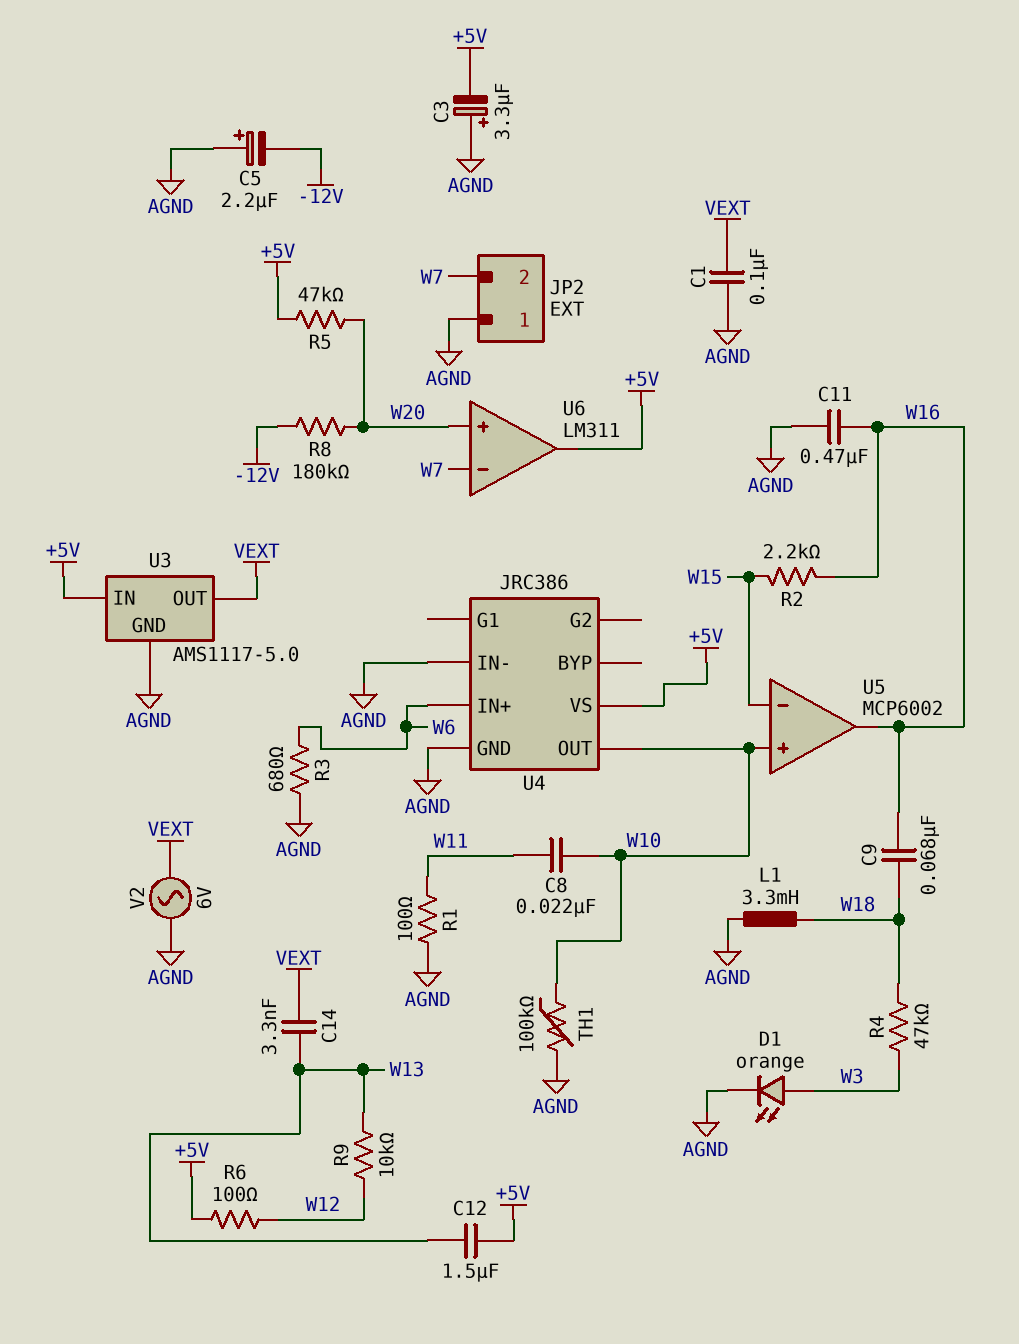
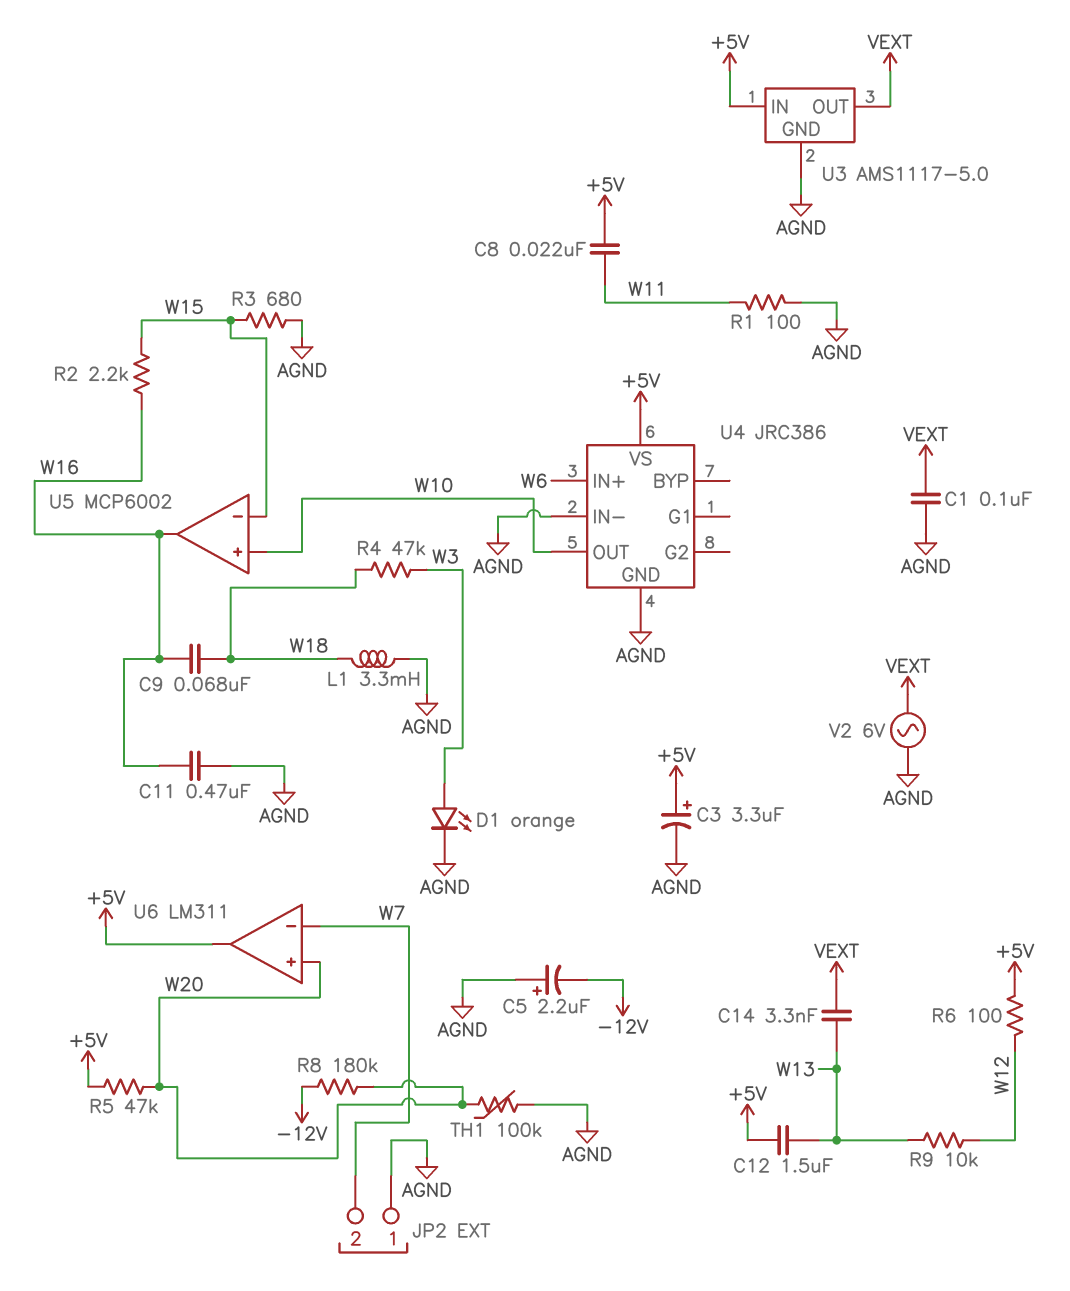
C3: 3.3uF (plus AGND, minus +5V) -> 3.3uF (plus +5V, minus AGND)
C8: 22nF (W10, W11) -> 22nF (+5V, W11)
R3: 680 (AGND, W6) -> 680 (AGND, W15)
TH1: 100k (AGND, W10) -> 100k (AGND, W20)

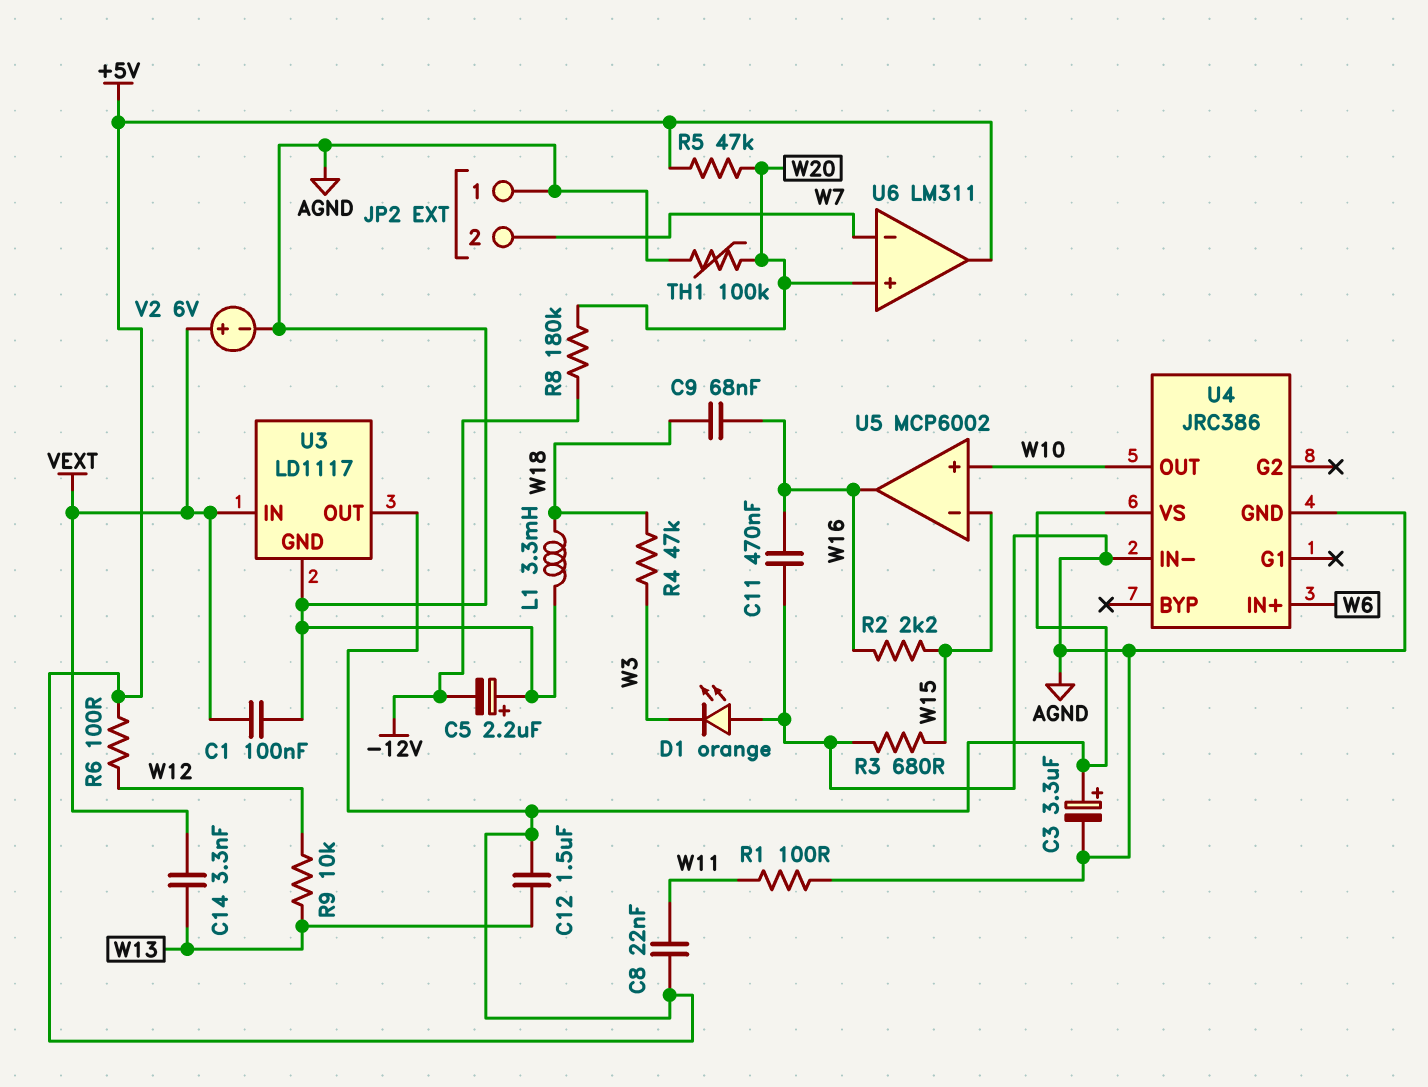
D1: LED orange (A W3, K AGND) -> LED orange (A AGND, K W3)
U3: AMS1117-5.0 -> LD1117
U3 pin IN: +5V -> VEXT
U3 pin OUT: VEXT -> +5V
V2: AC 6V (AGND, VEXT) -> 6V (plus VEXT, minus AGND)

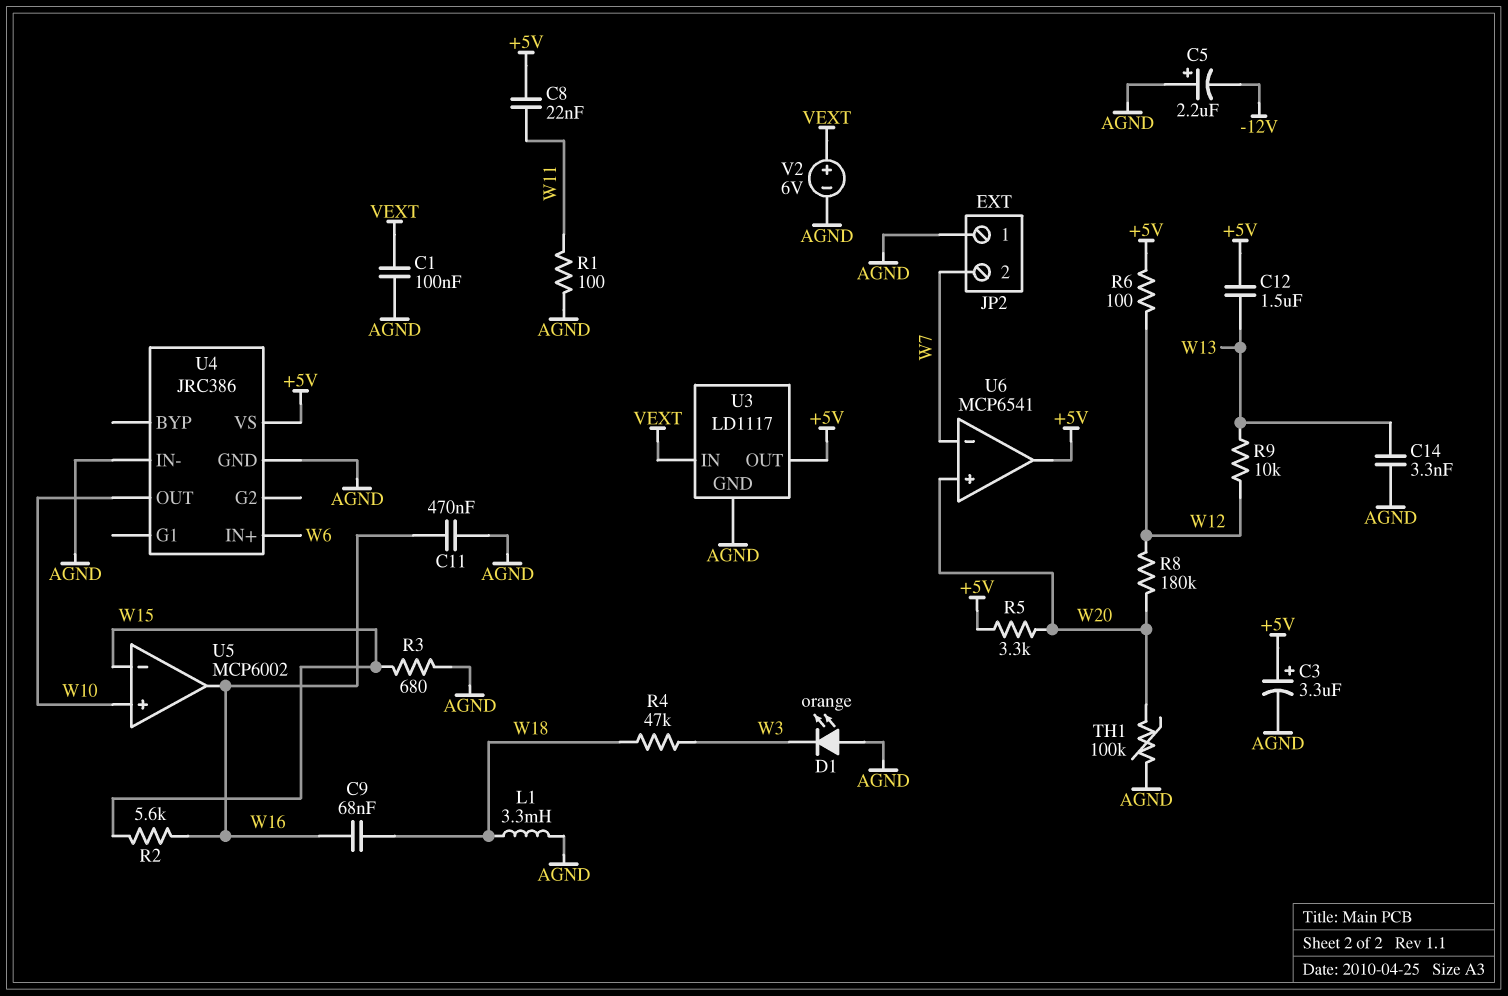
C14: 3.3nF (VEXT, W13) -> 3.3nF (AGND, W13)
R2: 2.2k (W15, W16) -> 5.6k (W15, W16)
R5: 47k (+5V, W20) -> 3.3k (+5V, W20)
R8: 180k (-12V, W20) -> 180k (W12, W20)
U6: LM311 -> MCP6541

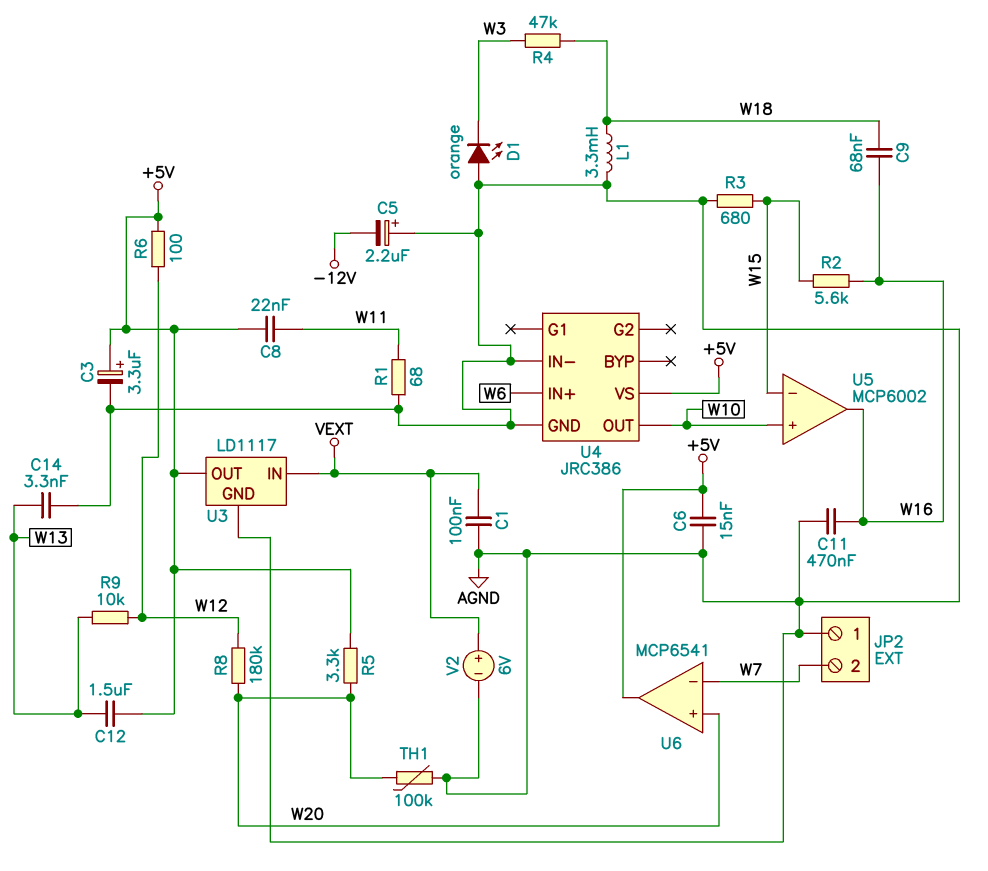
C6: none -> 15nF (+5V, AGND)
R1: 100 (AGND, W11) -> 68 (AGND, W11)

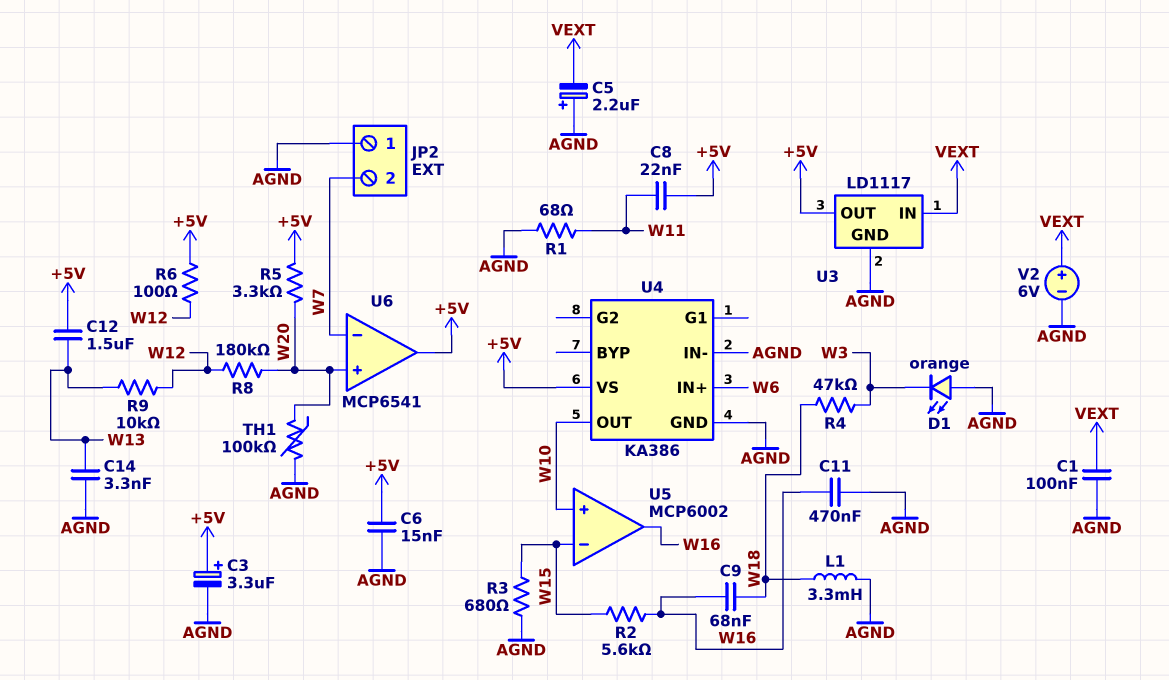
C5: 2.2uF (plus AGND, minus -12V) -> 2.2uF (plus AGND, minus VEXT)
U4: JRC386 -> KA386

